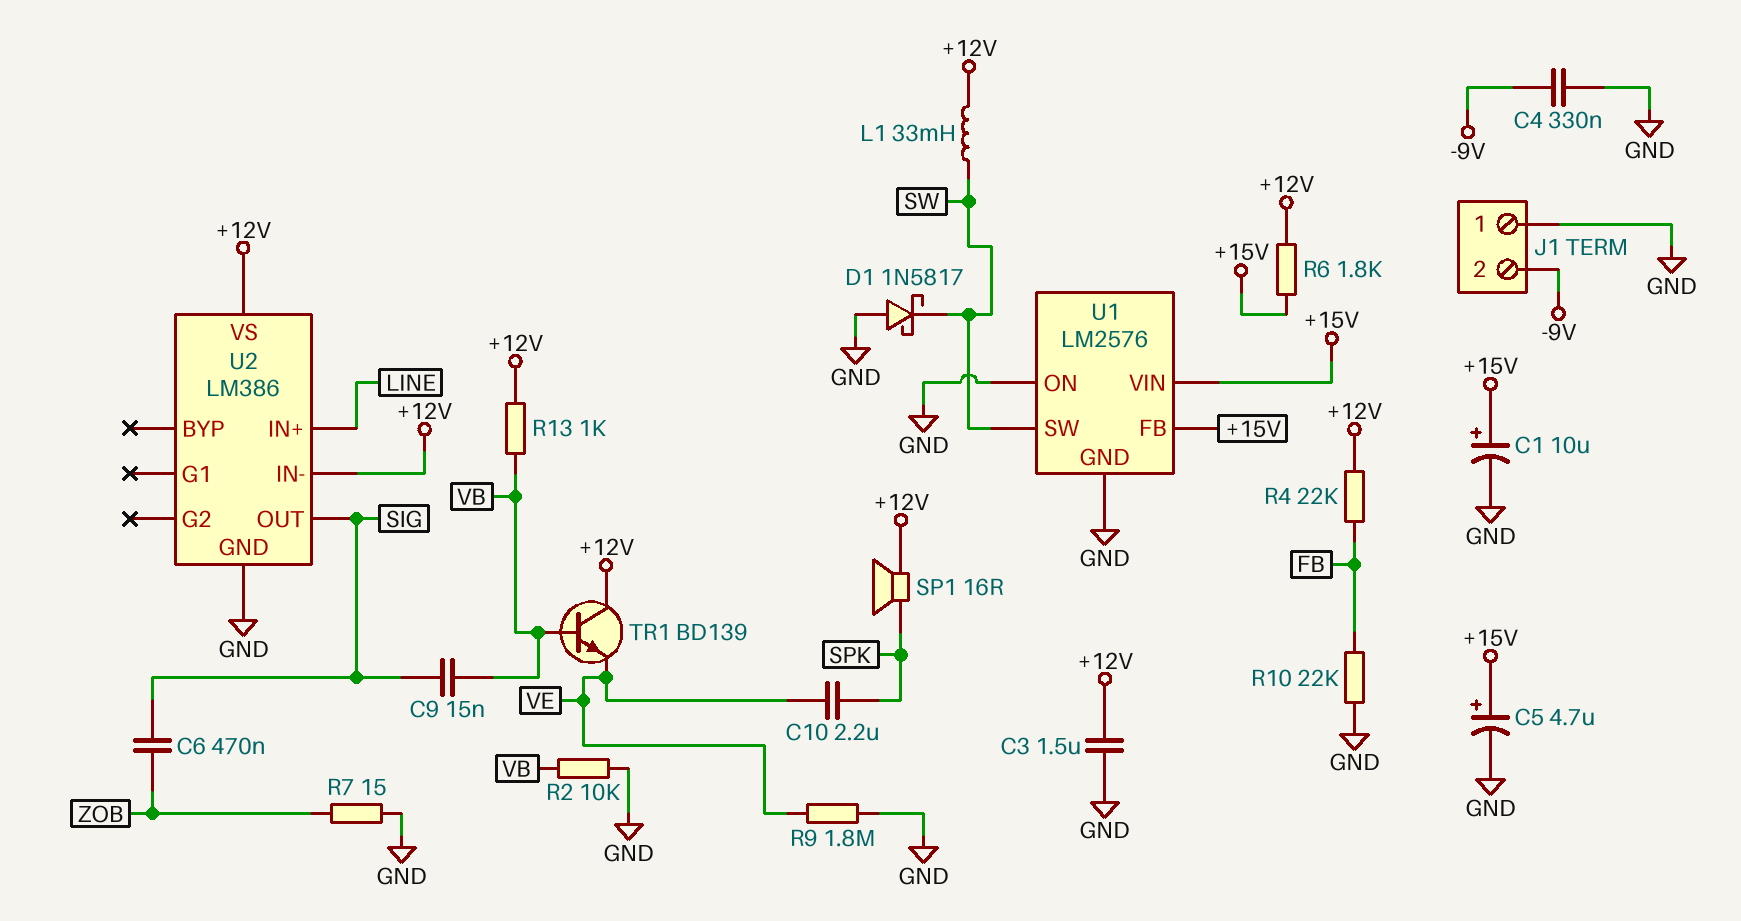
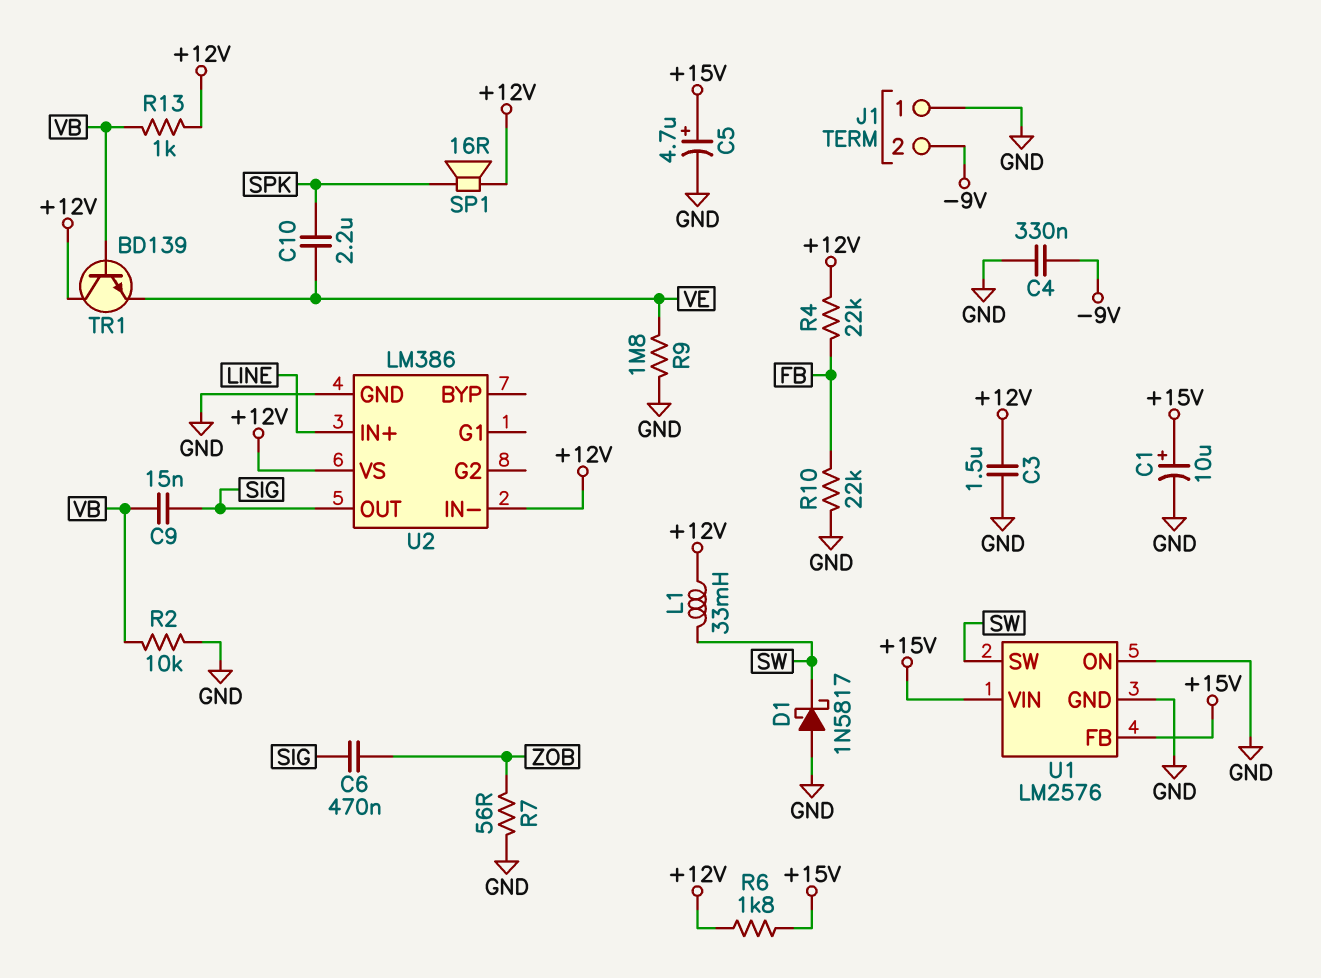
R7: 15 (GND, ZOB) -> 56 (GND, ZOB)

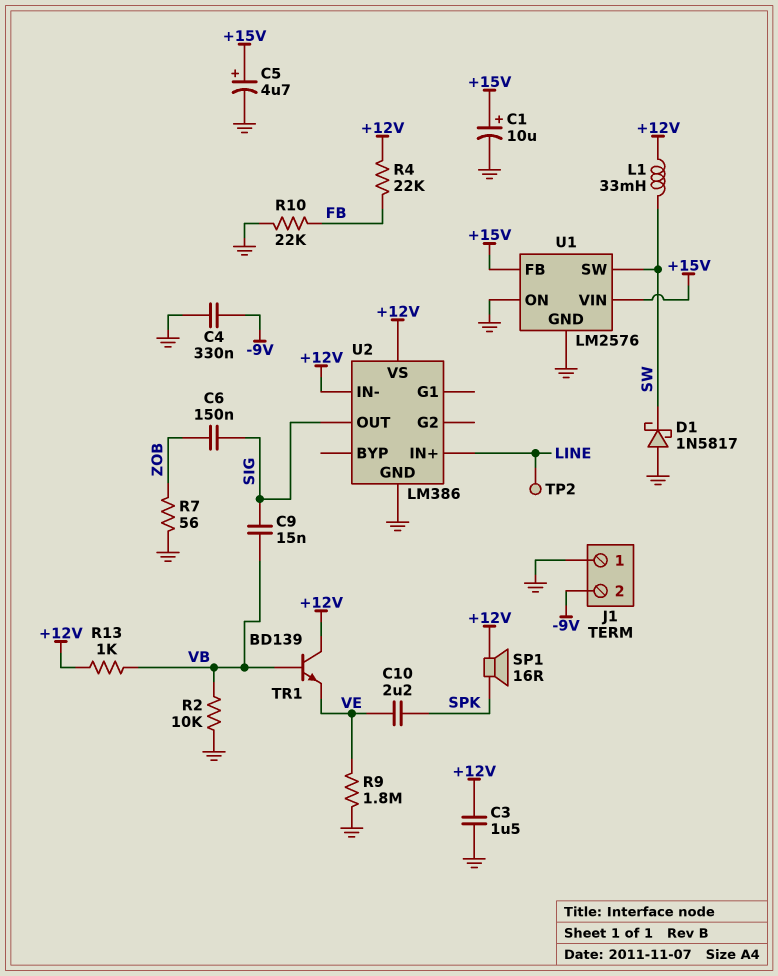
C6: 470nF (SIG, ZOB) -> 150nF (SIG, ZOB)
R6: 1.8k (+12V, +15V) -> none
TP2: none -> test point (LINE)

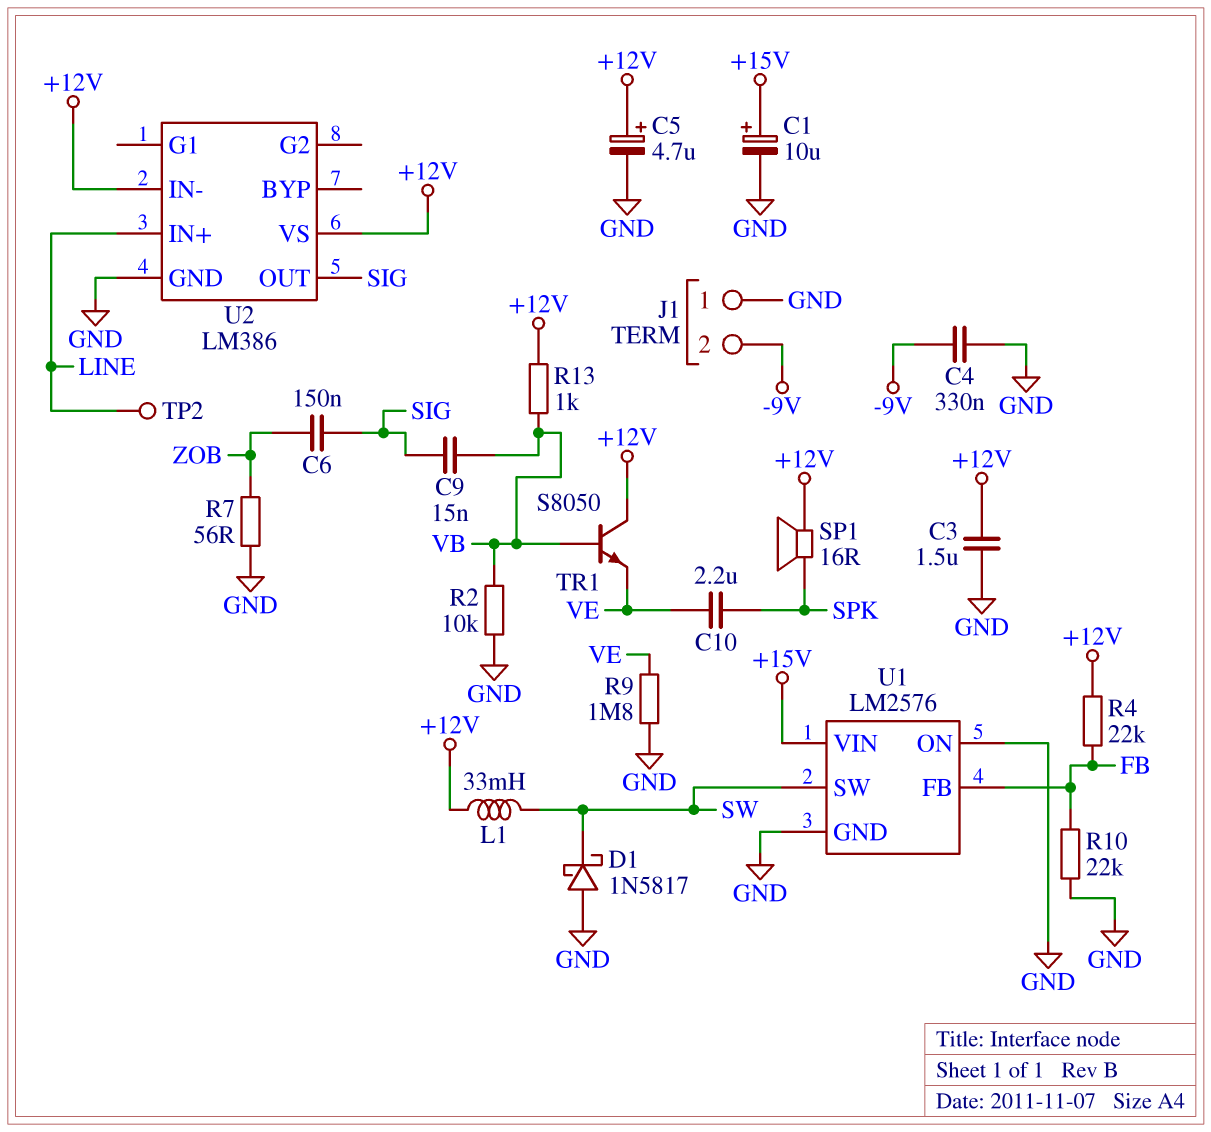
C5: 4.7uF (plus +15V, minus GND) -> 4.7uF (plus +12V, minus GND)
TR1: NPN BD139 (B VB, C +12V, E VE) -> NPN S8050 (B VB, C +12V, E VE)
U1 pin FB: +15V -> FB

